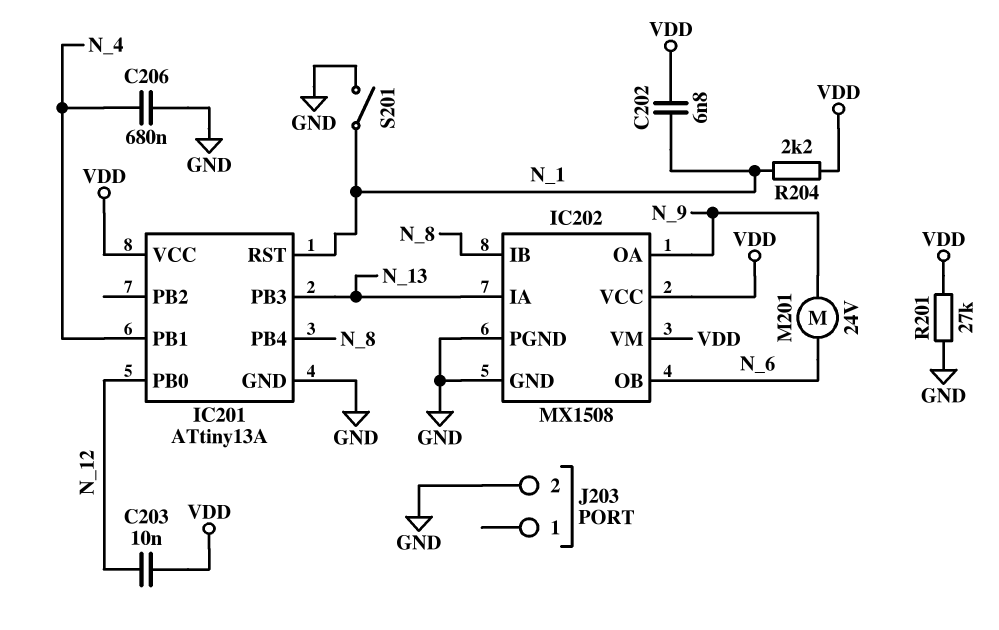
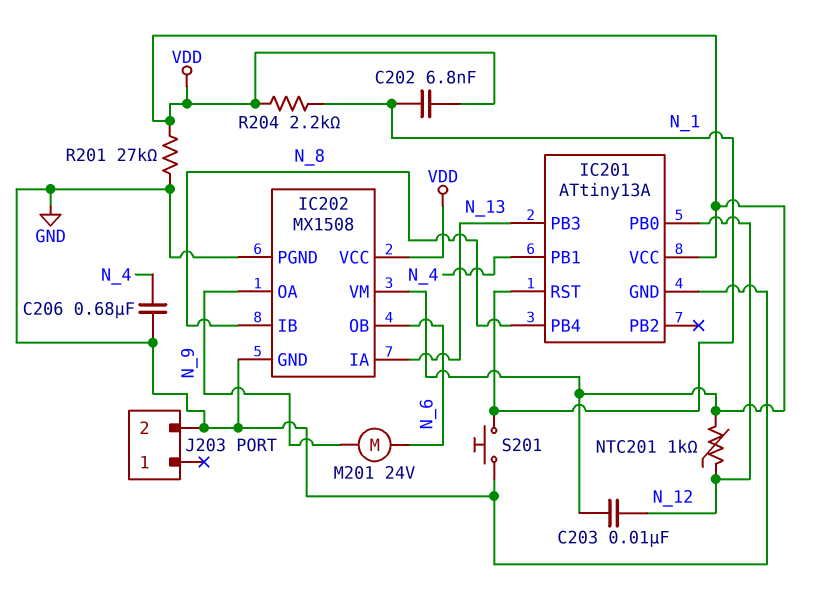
NTC201: none -> 1k (N_12, VDD)
S201: switch (GND, N_1) -> button (GND, N_1)

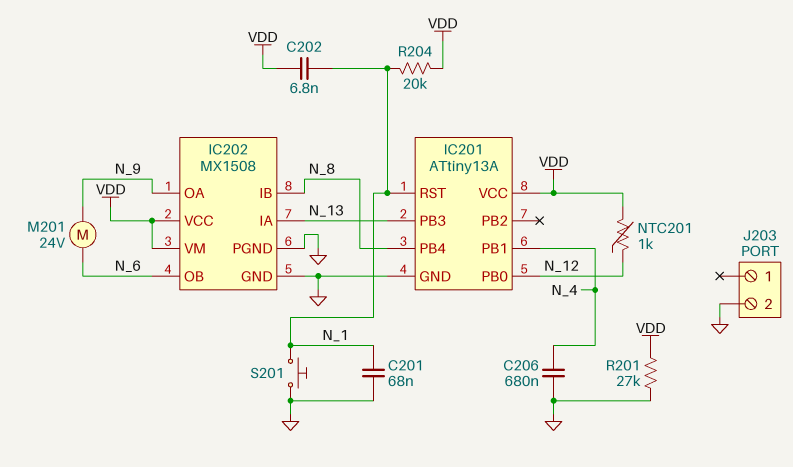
C201: none -> 68nF (GND, N_1)
C203: 10nF (N_12, VDD) -> none
R204: 2.2k (N_1, VDD) -> 20k (N_1, VDD)

